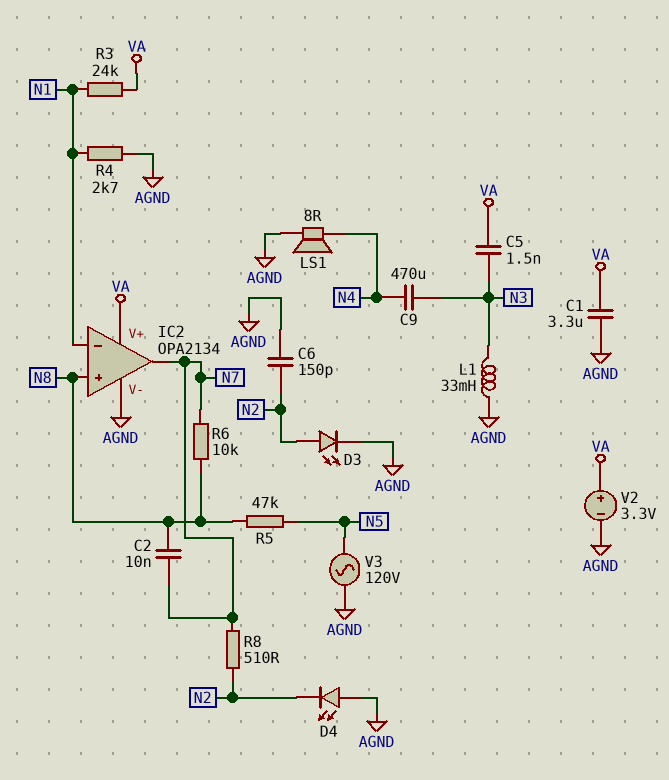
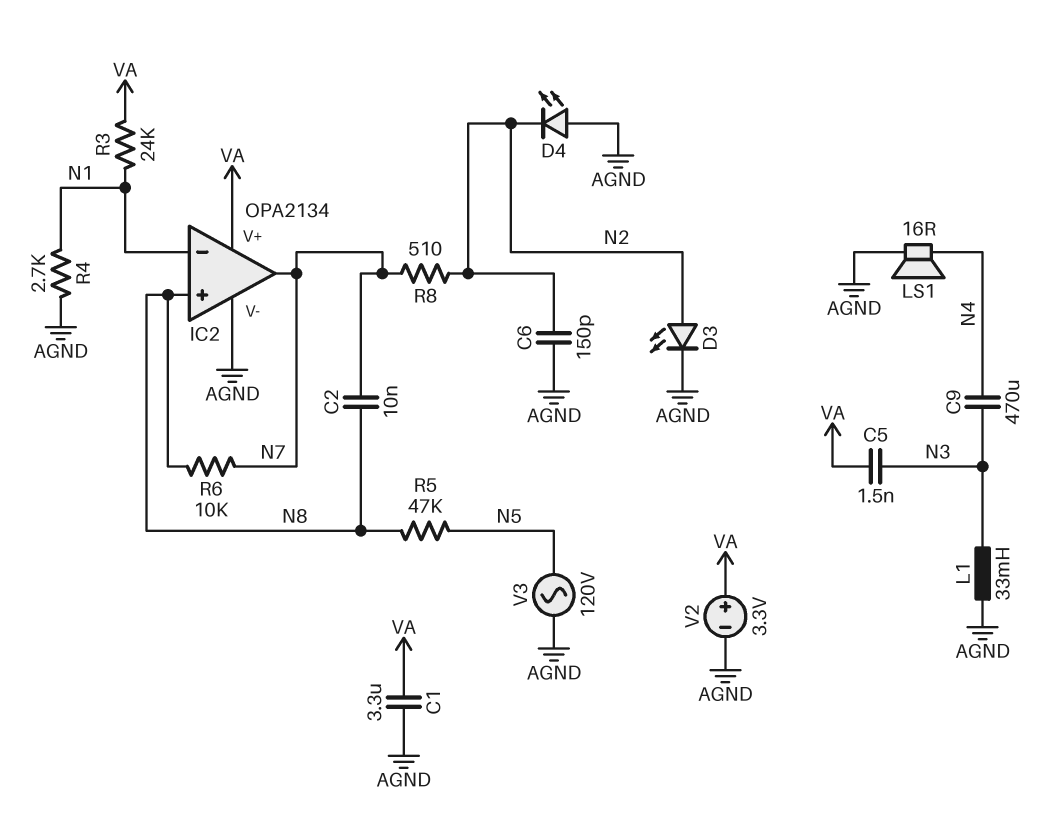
LS1: speaker 8R (AGND, N4) -> speaker 16R (AGND, N4)

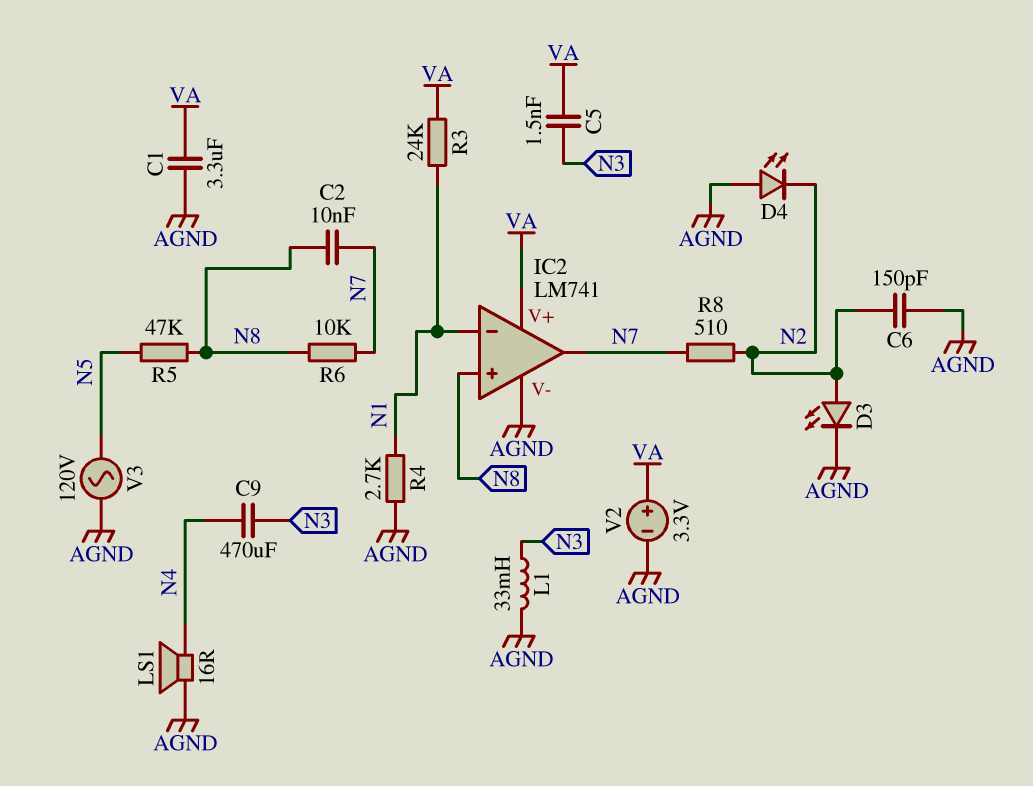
IC2: OPA2134 -> LM741

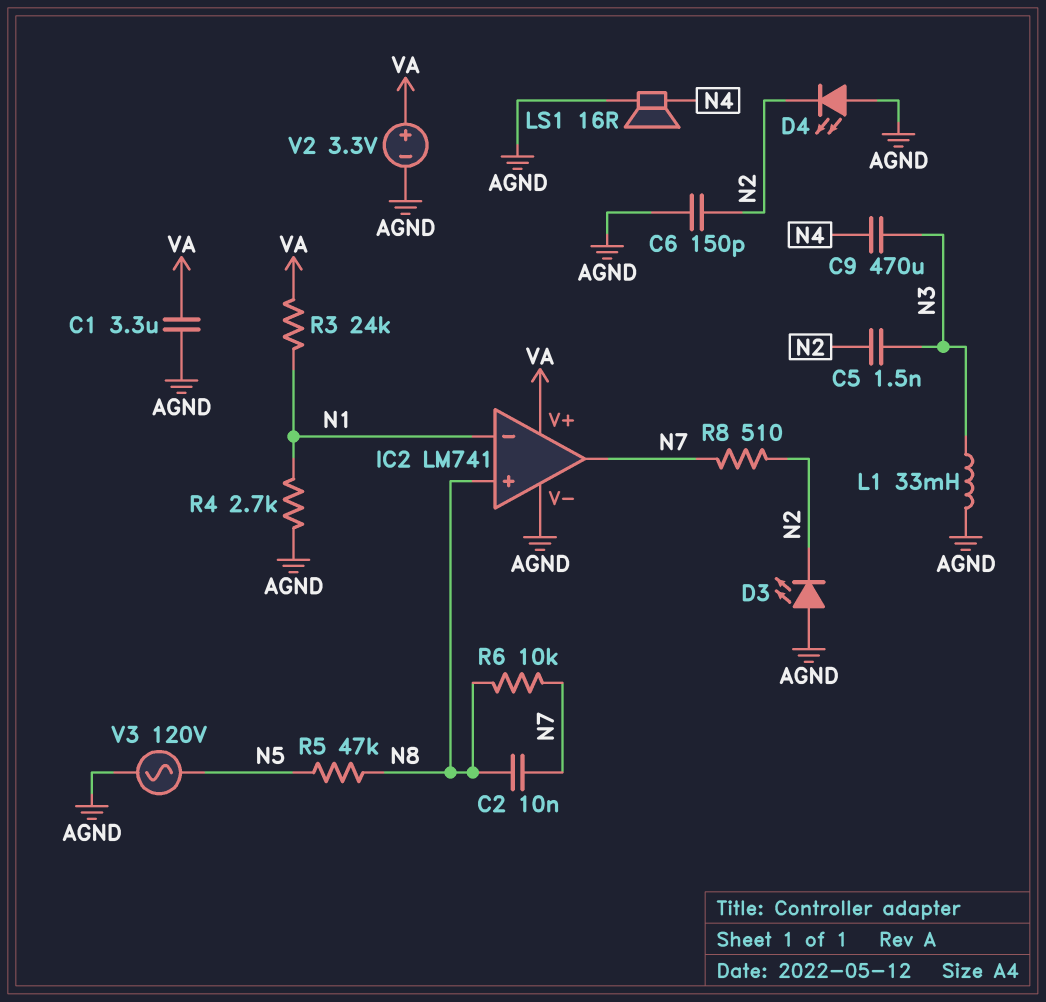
C5: 1.5nF (N3, VA) -> 1.5nF (N2, N3)
D3: LED (A N2, K AGND) -> LED (A AGND, K N2)

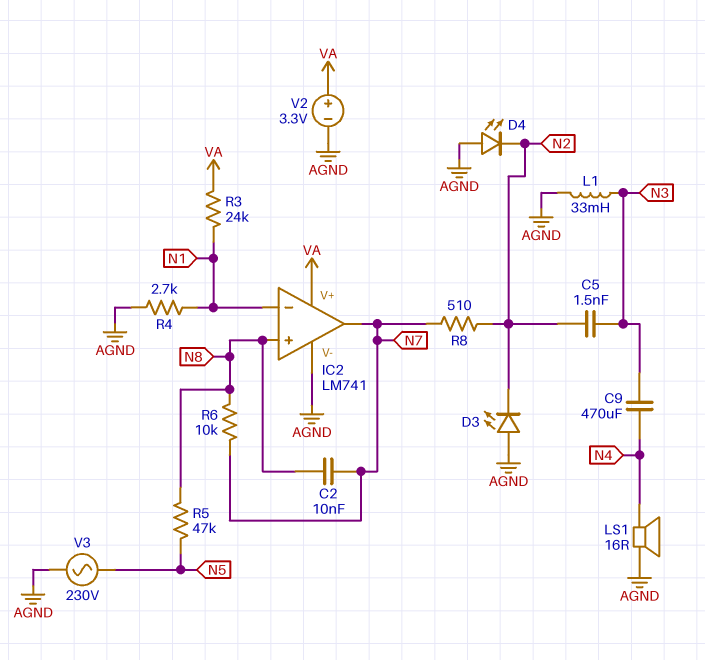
C1: 3.3uF (AGND, VA) -> none
C6: 150pF (AGND, N2) -> none
V3: AC 120V (AGND, N5) -> AC 230V (AGND, N5)

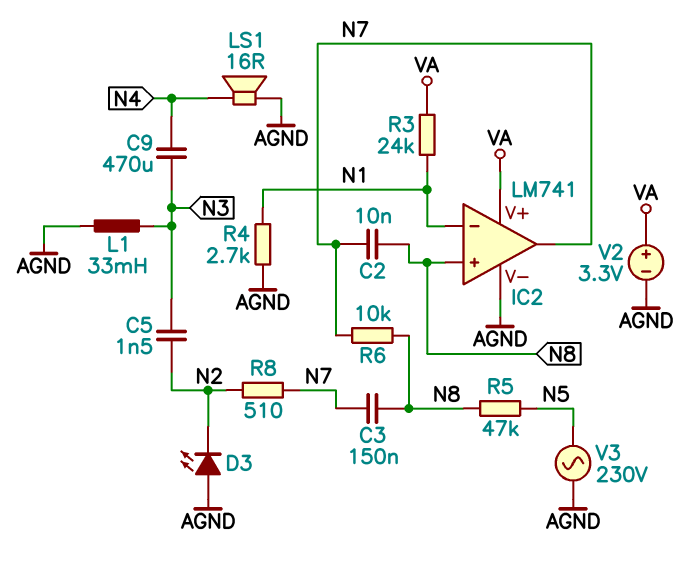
C3: none -> 150nF (N7, N8)
D4: LED (A AGND, K N2) -> none

